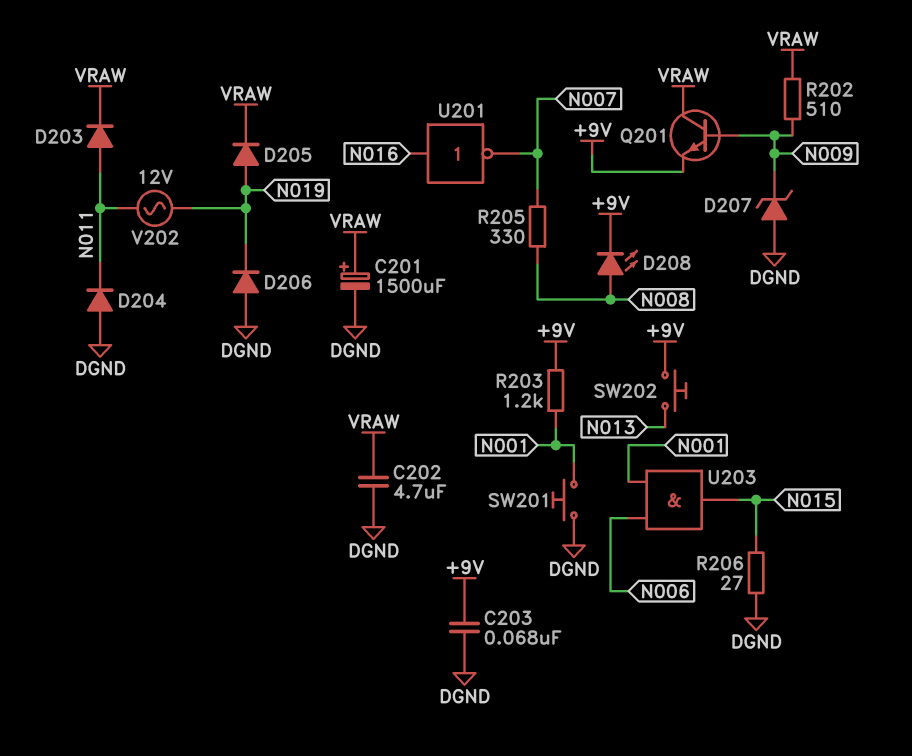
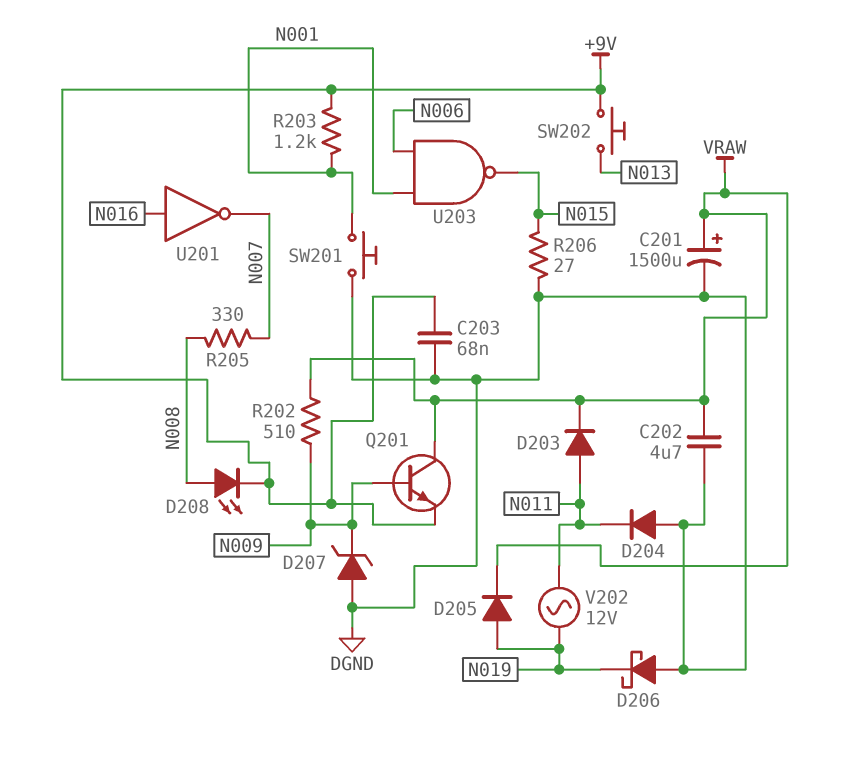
D206: diode (A DGND, K N019) -> schottky (A DGND, K N019)
U203: AND (in N001, in N006, out N015) -> NAND (in N001, in N006, out N015)

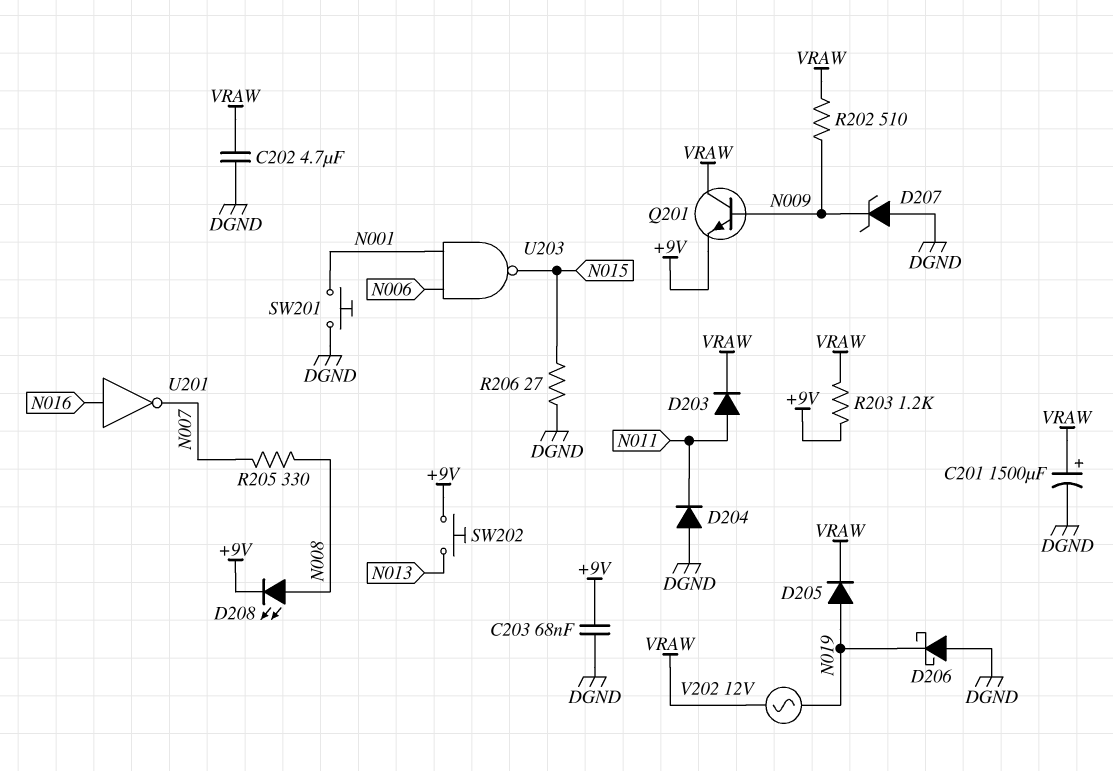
R203: 1.2k (+9V, N001) -> 1.2k (+9V, VRAW)
V202: AC 12V (N011, N019) -> AC 12V (N019, VRAW)

